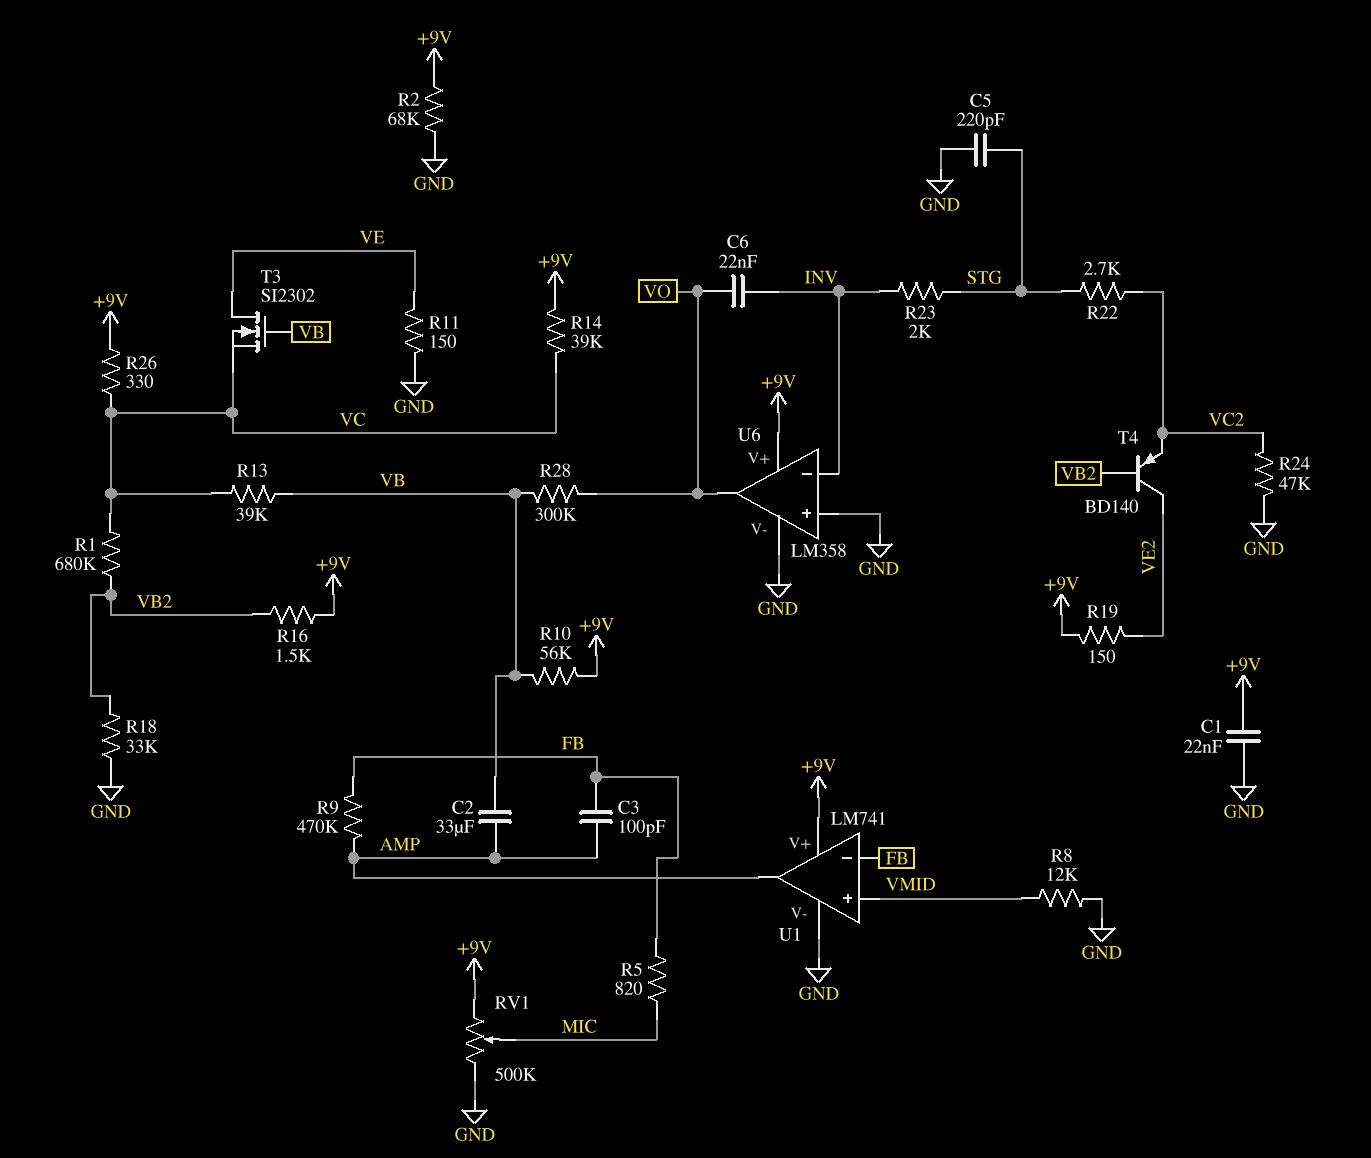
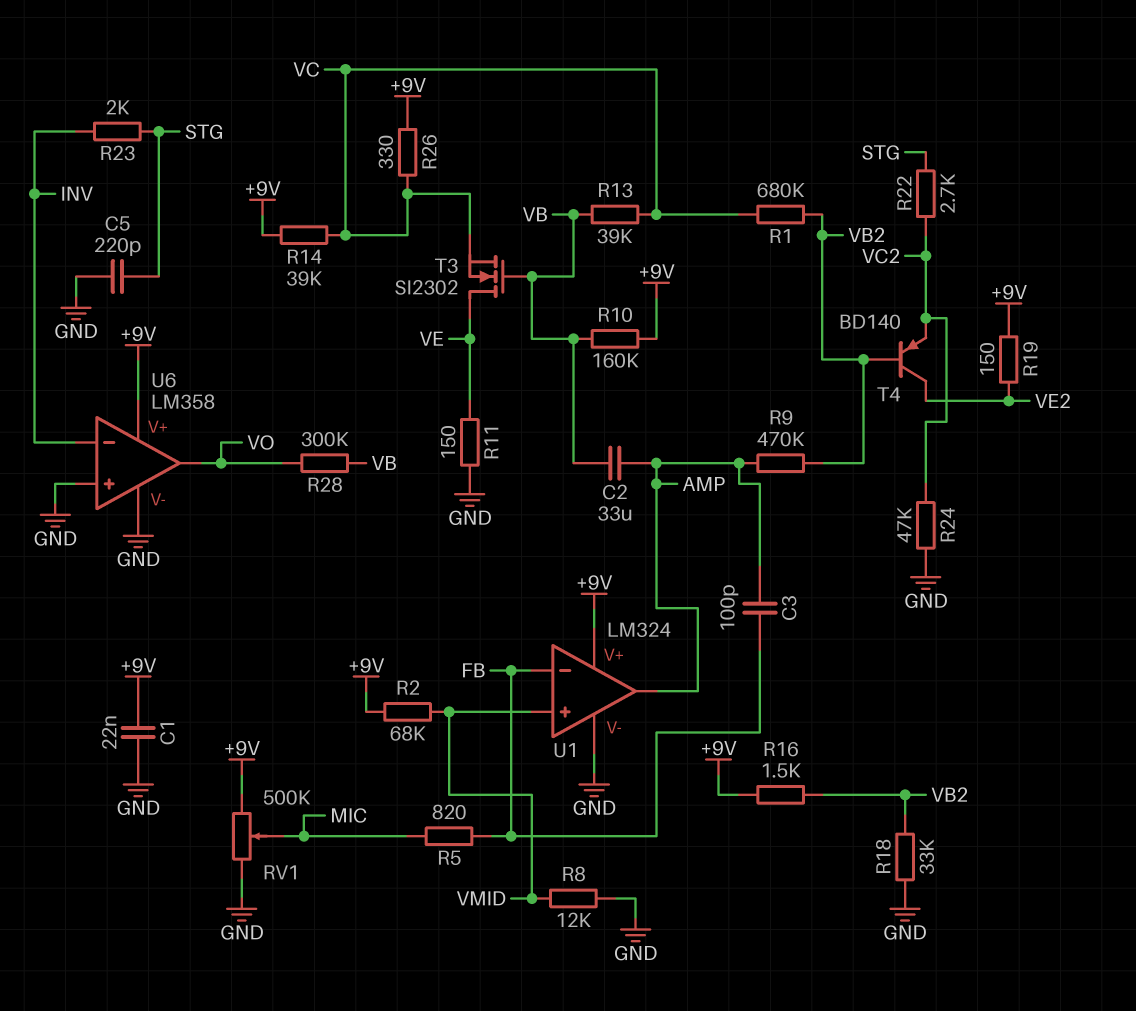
C6: 22nF (INV, VO) -> none
R2: 68k (+9V, GND) -> 68k (+9V, VMID)
R9: 470k (AMP, FB) -> 470k (AMP, VB2)
R10: 56k (+9V, VB) -> 160k (+9V, VB)
U1: LM741 -> LM324

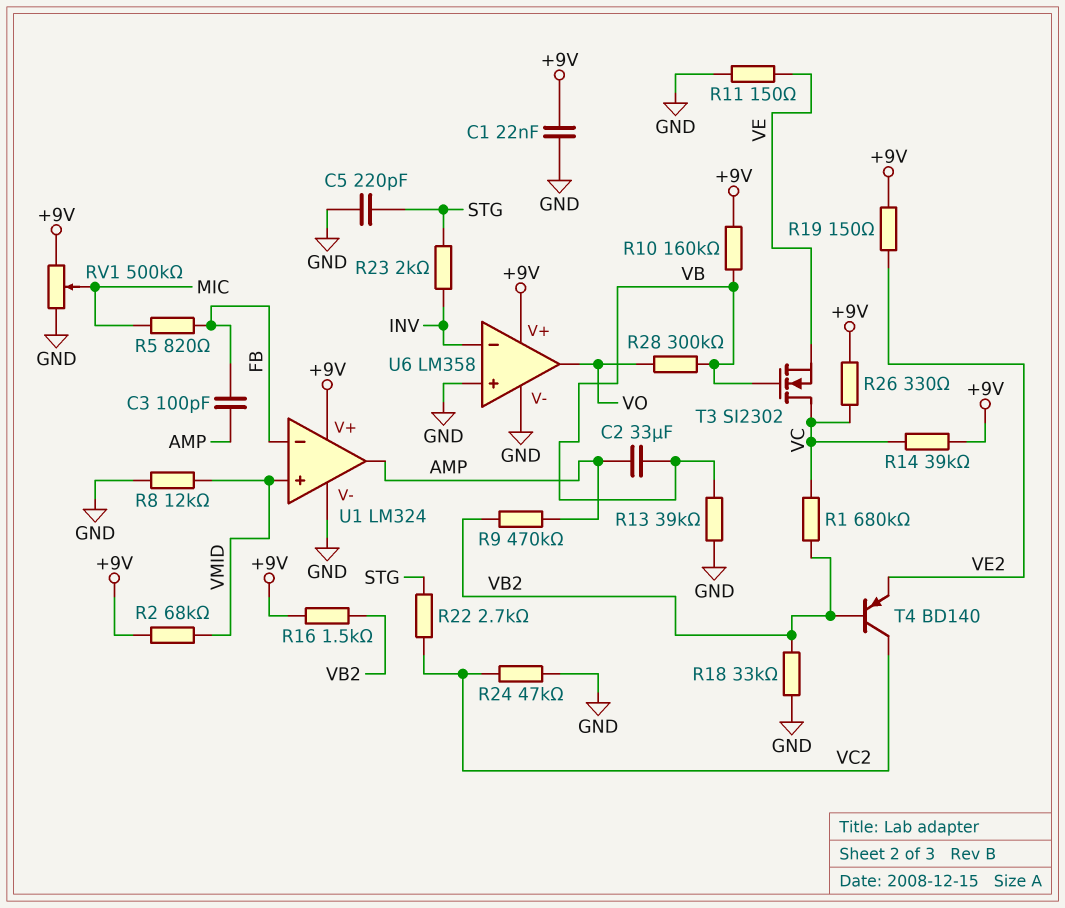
R13: 39k (VB, VC) -> 39k (GND, VB)
T3: NMOS SI2302 (G VB, D VE, S VC) -> NMOS SI2302 (G VB, D VC, S VE)
T4: PNP BD140 (B VB2, C VE2, E VC2) -> PNP BD140 (B VB2, C VC2, E VE2)

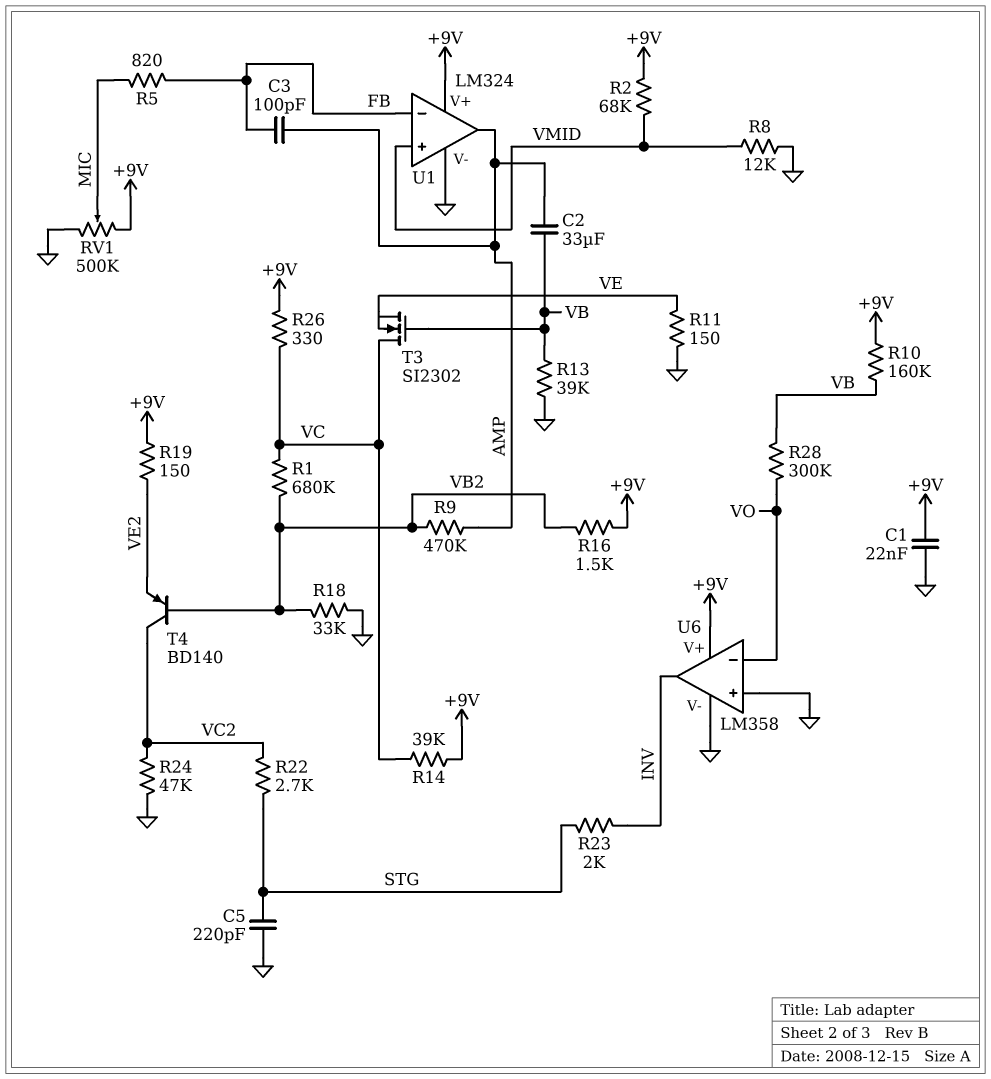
U6 pin in-: INV -> VO
U6 pin out: VO -> INV

